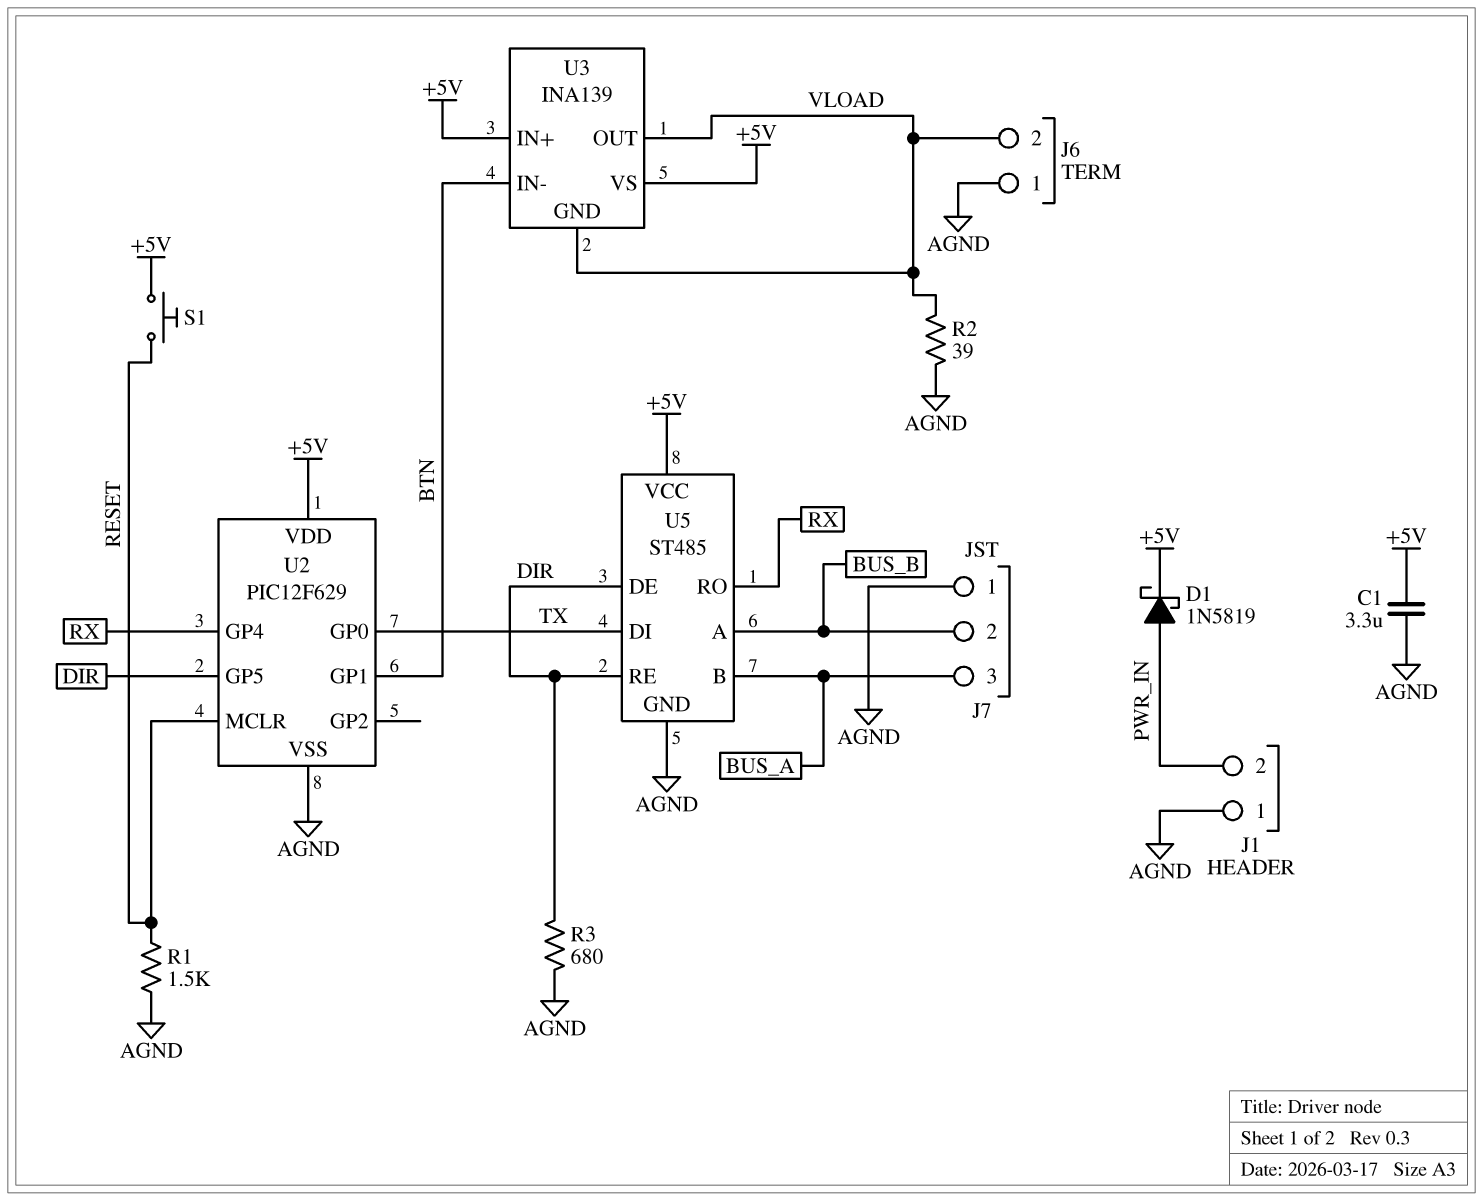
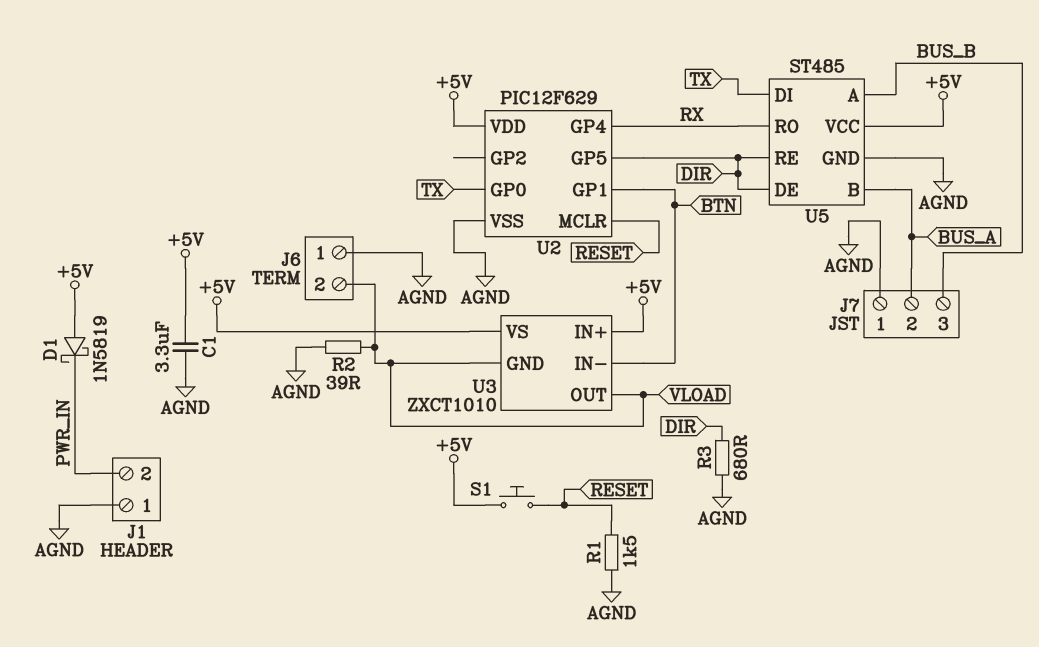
D1: schottky 1N5819 (A PWR_IN, K +5V) -> schottky 1N5819 (A +5V, K PWR_IN)
J7 pin 2: BUS_B -> BUS_A
J7 pin 3: BUS_A -> BUS_B
U3: INA139 -> ZXCT1010

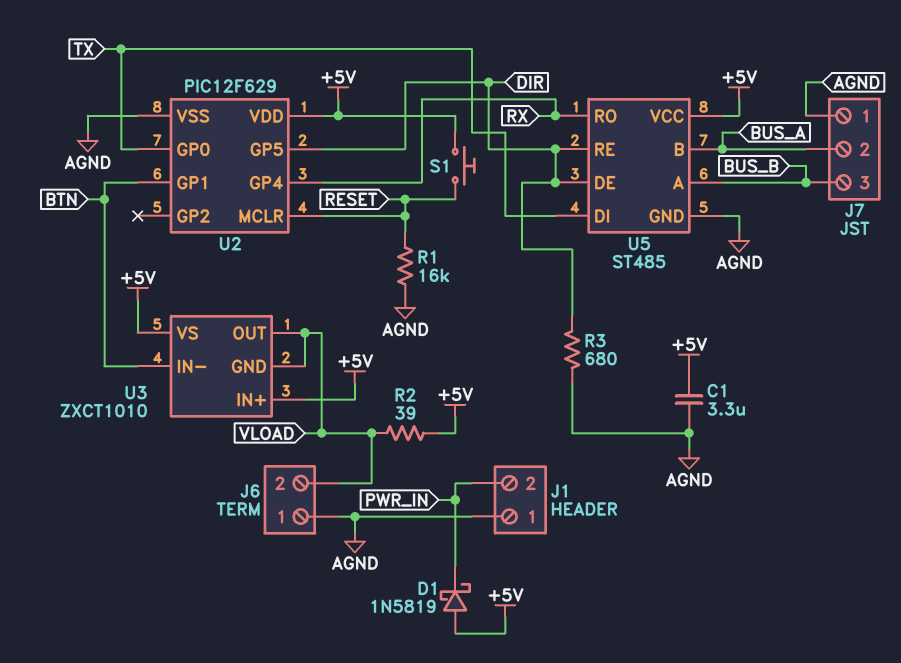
R1: 1.5k (AGND, RESET) -> 16k (AGND, RESET)
R2: 39 (AGND, VLOAD) -> 39 (+5V, VLOAD)

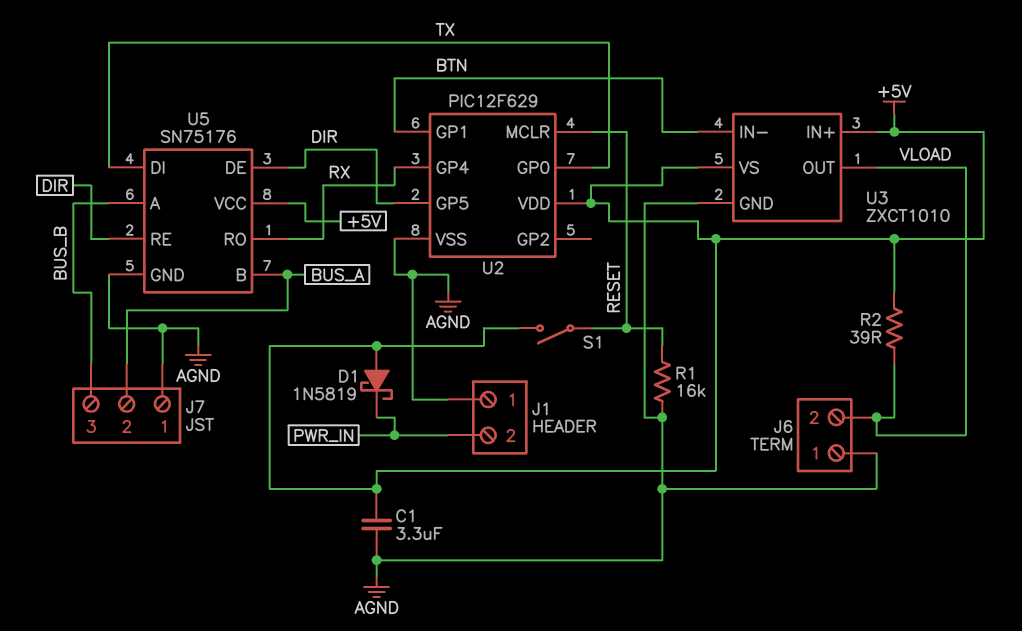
R3: 680 (AGND, DIR) -> none
S1: button (+5V, RESET) -> switch (+5V, RESET)
U3 pin GND: VLOAD -> AGND
U5: ST485 -> SN75176

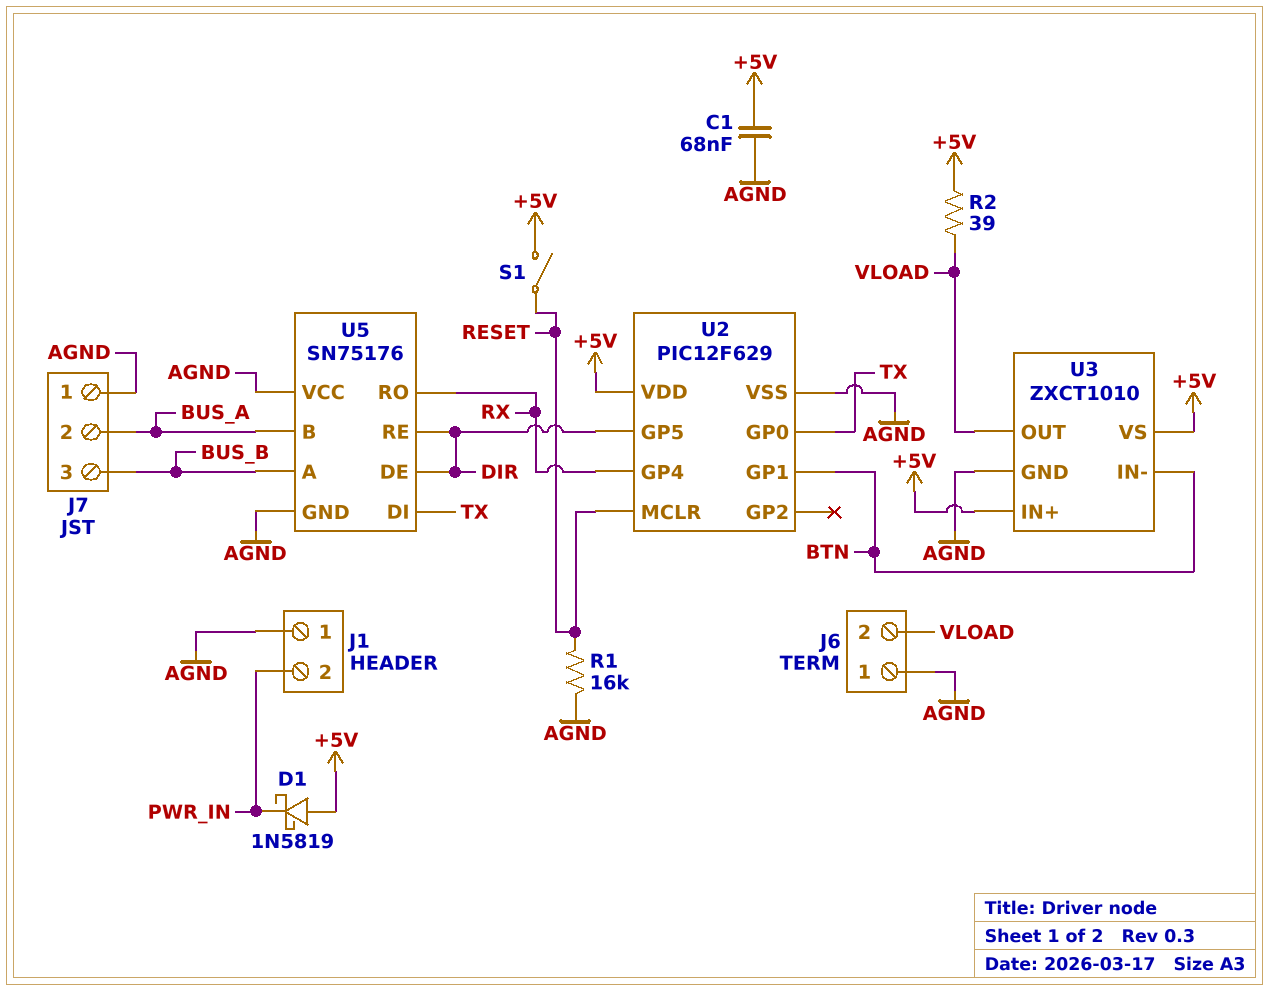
C1: 3.3uF (+5V, AGND) -> 68nF (+5V, AGND)
U5 pin VCC: +5V -> AGND

